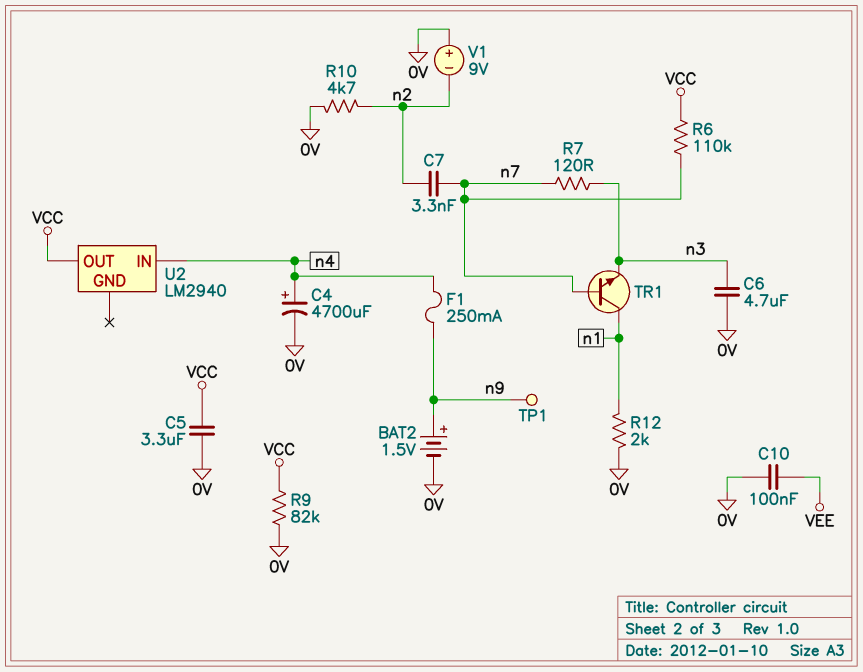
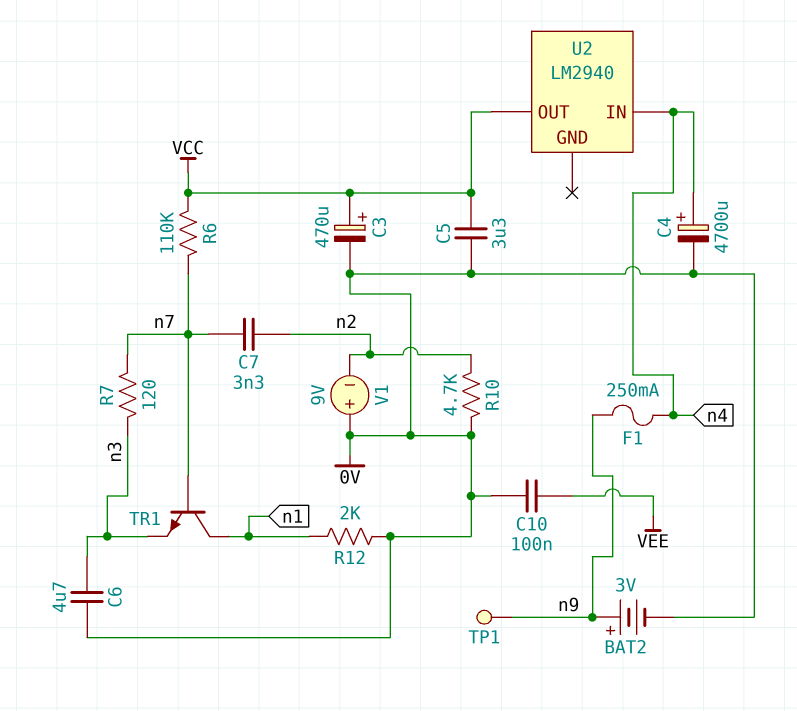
BAT2: 1.5V (plus n9, minus 0V) -> 3V (plus n9, minus 0V)
C3: none -> 470uF (plus VCC, minus 0V)
R9: 82k (0V, VCC) -> none

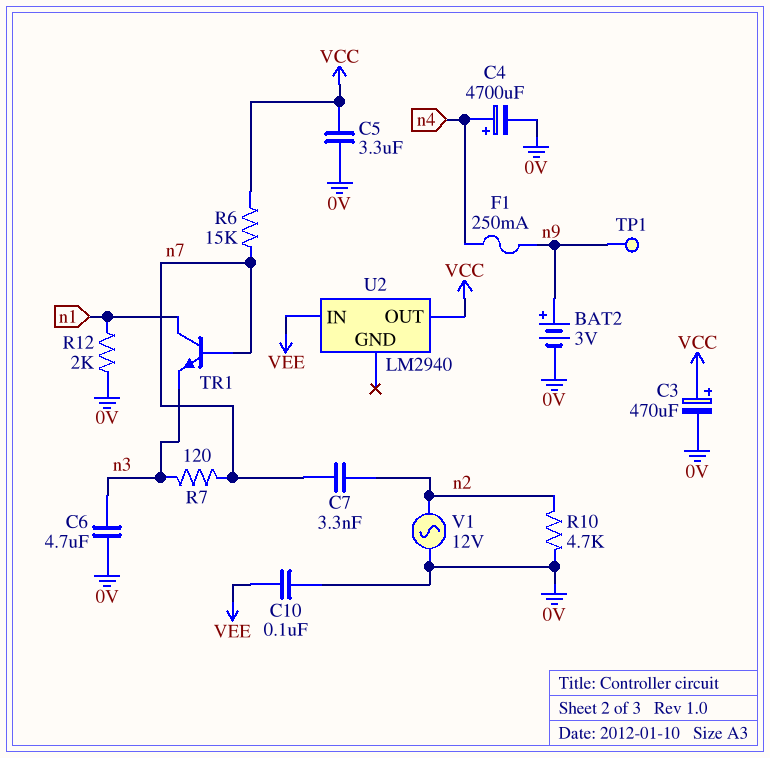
R6: 110k (VCC, n7) -> 15k (VCC, n7)
U2 pin IN: n4 -> VEE
V1: 9V (plus 0V, minus n2) -> AC 12V (0V, n2)

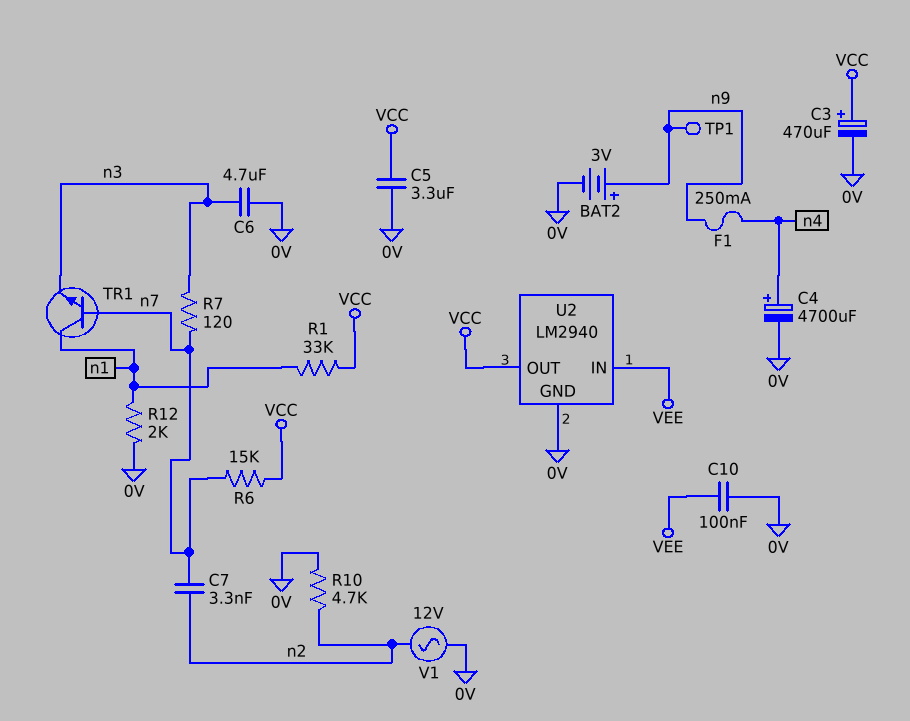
R1: none -> 33k (VCC, n1)
U2 pin GND: none -> 0V

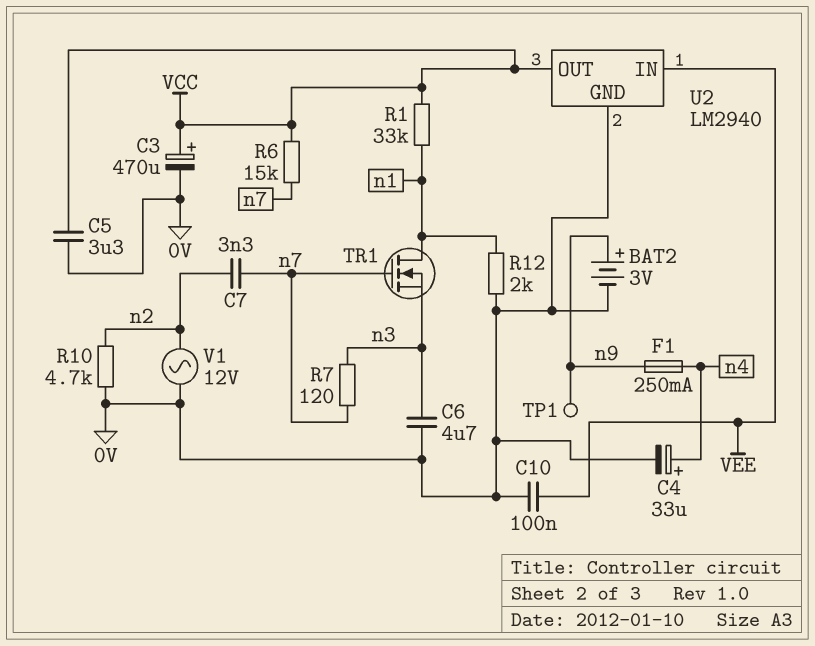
C4: 4700uF (plus n4, minus 0V) -> 33uF (plus n4, minus 0V)
TR1: NPN (B n7, C n1, E n3) -> NMOS (G n7, D n1, S n3)

